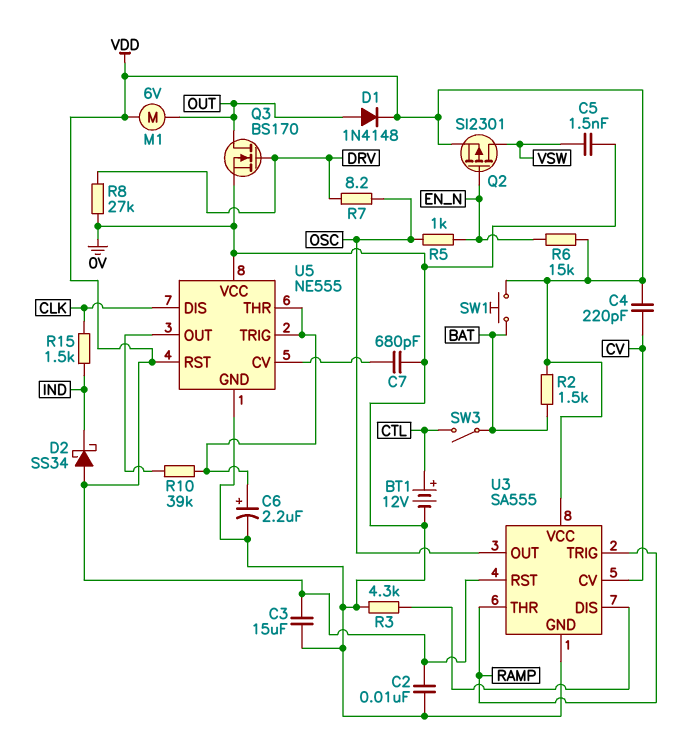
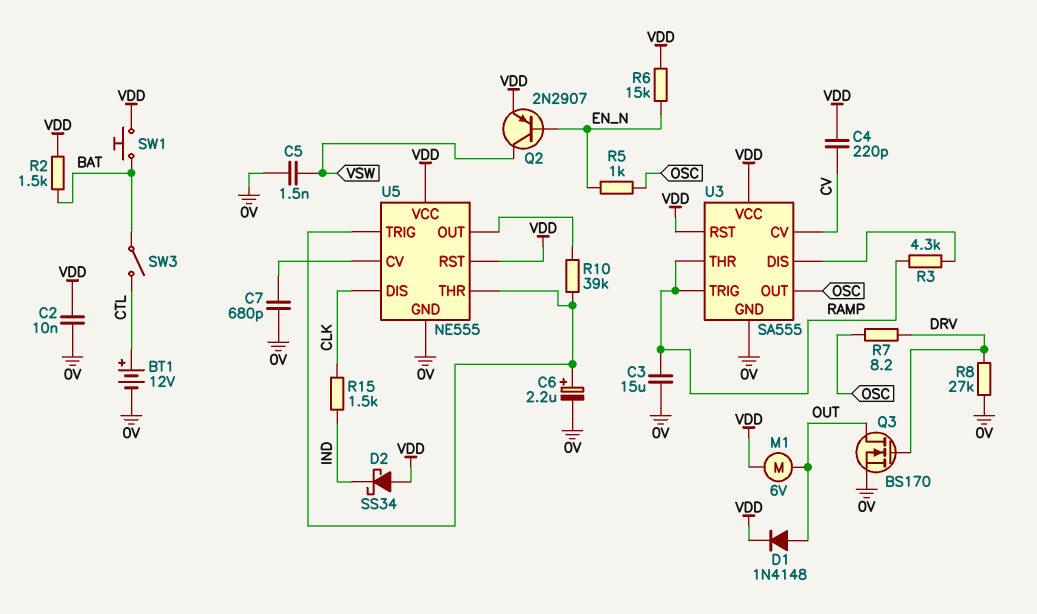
C3: 15uF (0V, VDD) -> 15uF (0V, RAMP)
Q2: PMOS SI2301 (G EN_N, D VSW, S VDD) -> PNP 2N2907 (B EN_N, C VSW, E VDD)
R3: 4.3k (0V, U3/DIS) -> 4.3k (RAMP, U3/DIS)
U5 pin VCC: 0V -> VDD

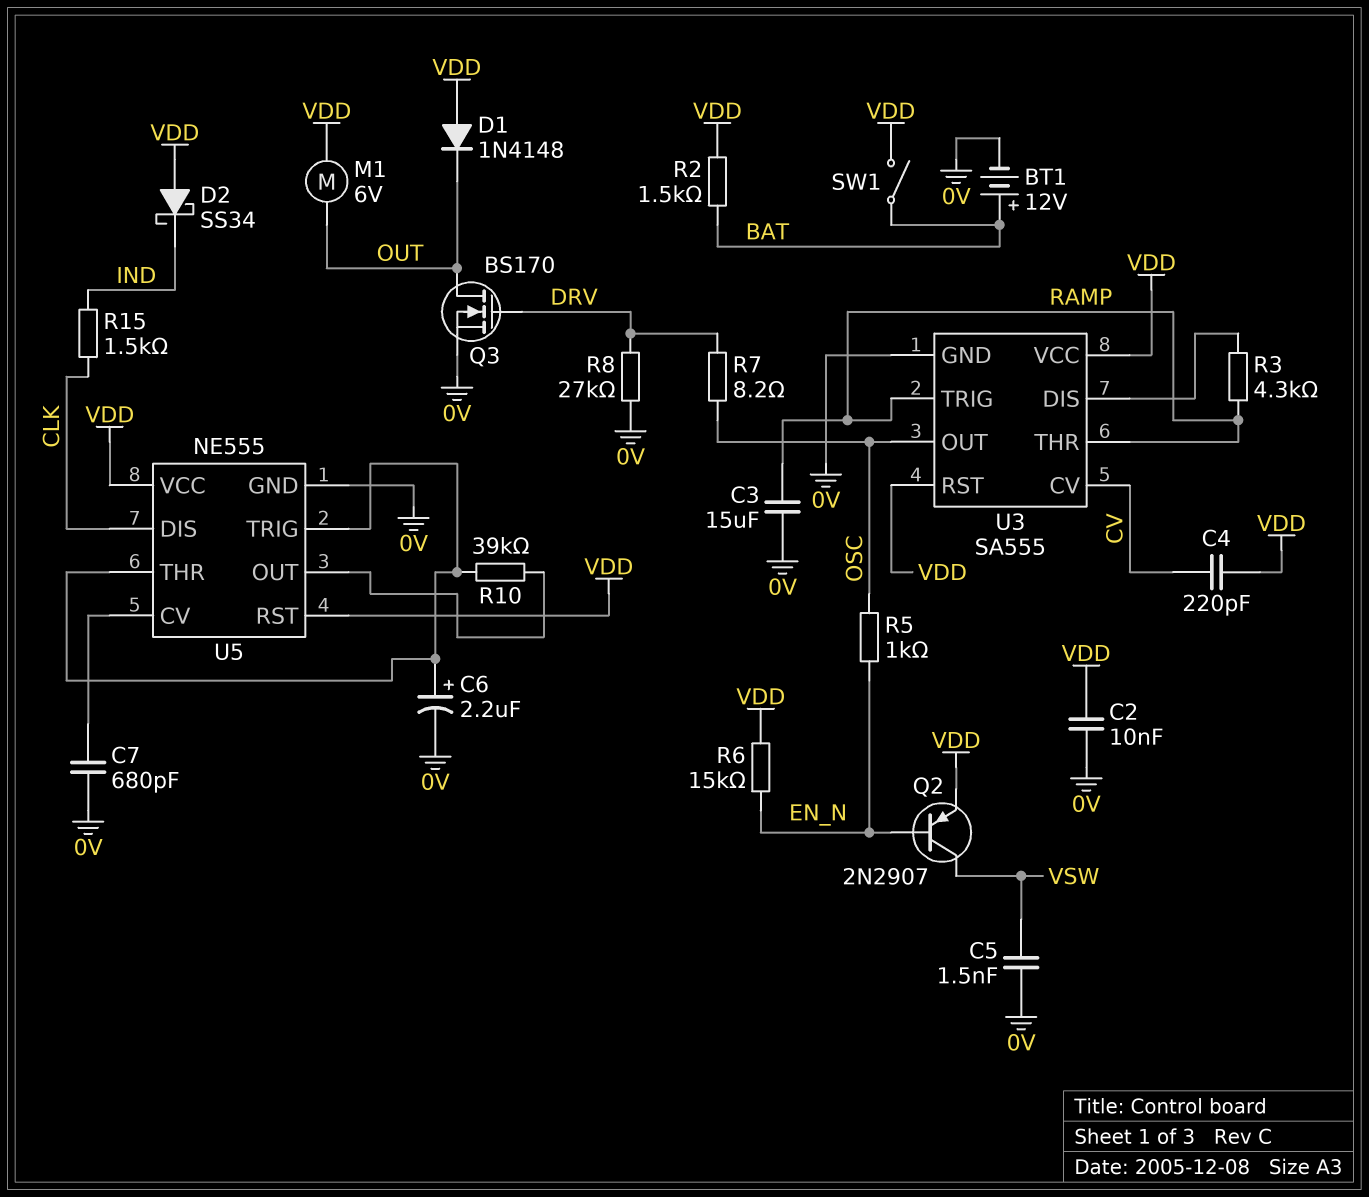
BT1: 12V (plus CTL, minus 0V) -> 12V (plus BAT, minus 0V)
D1: diode 1N4148 (A OUT, K VDD) -> diode 1N4148 (A VDD, K OUT)
SW1: button (BAT, VDD) -> switch (BAT, VDD)
SW3: switch (BAT, CTL) -> none

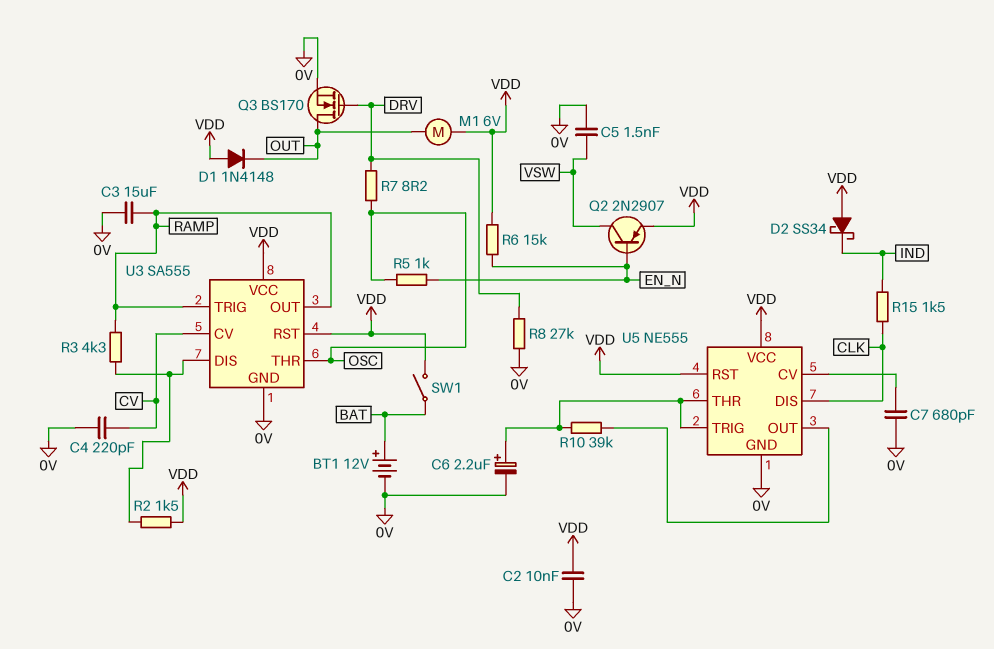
C4: 220pF (CV, VDD) -> 220pF (0V, CV)
R2: 1.5k (BAT, VDD) -> 1.5k (U3/DIS, VDD)
U3 pin OUT: OSC -> RAMP
U3 pin THR: RAMP -> OSC

